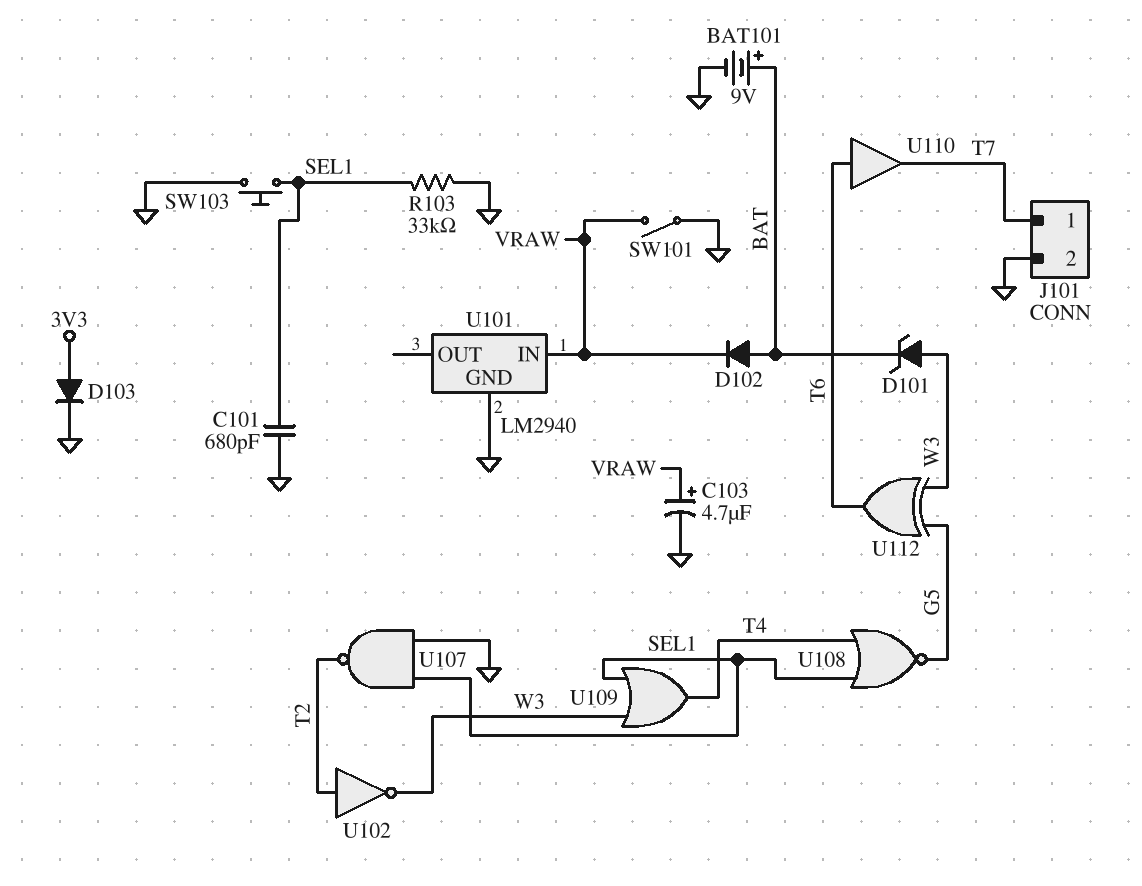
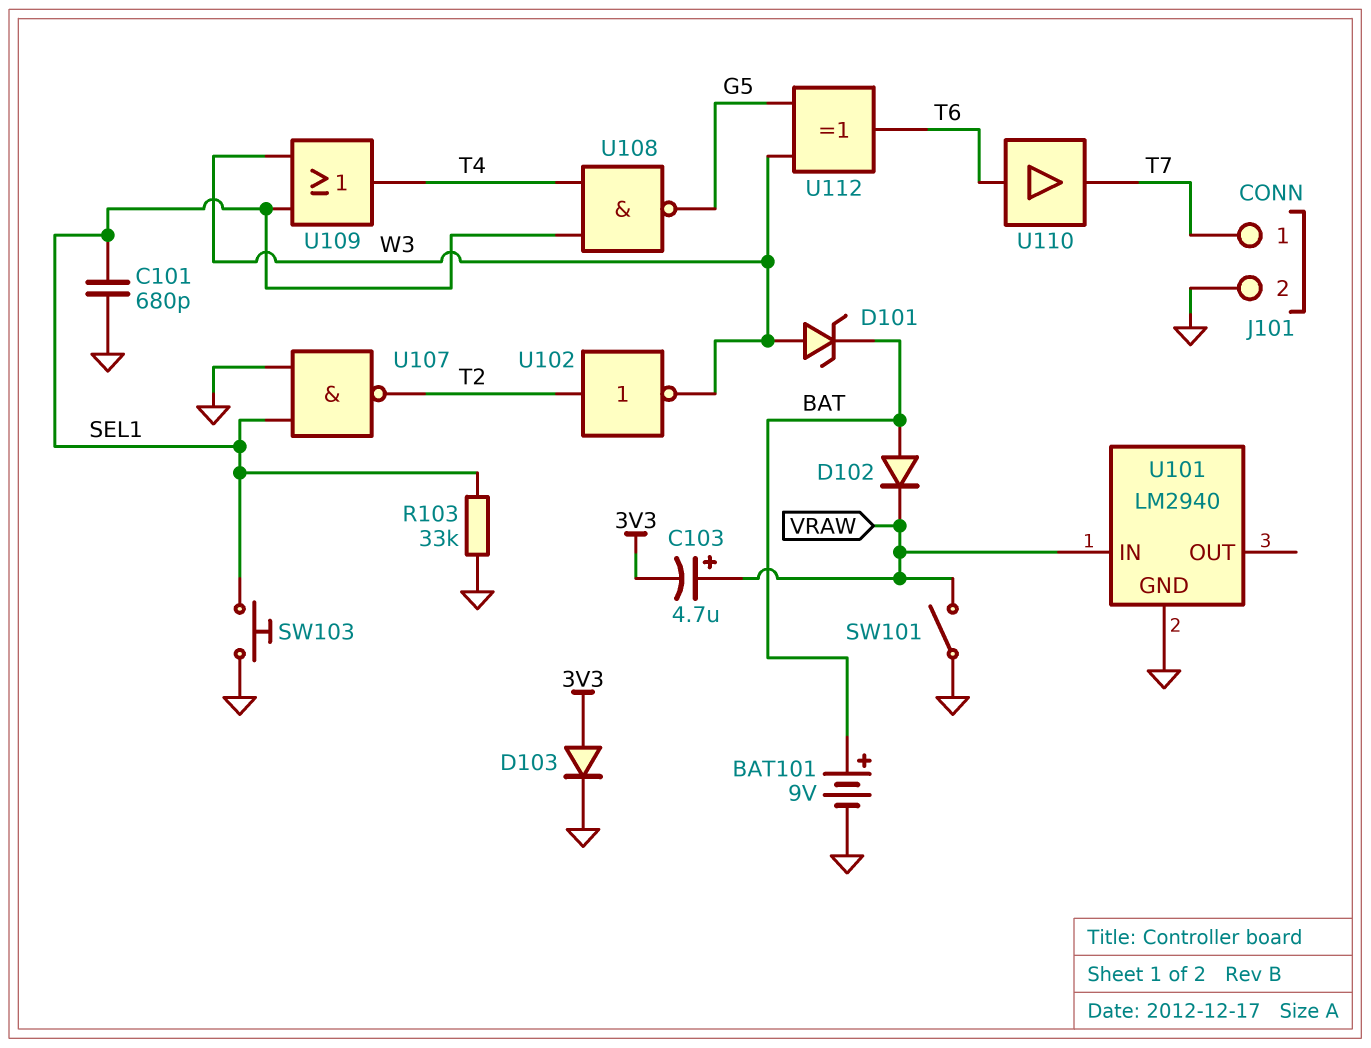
C103: 4.7uF (plus VRAW, minus GND) -> 4.7uF (plus VRAW, minus 3V3)
U108: NOR (in SEL1, in T4, out G5) -> NAND (in SEL1, in T4, out G5)

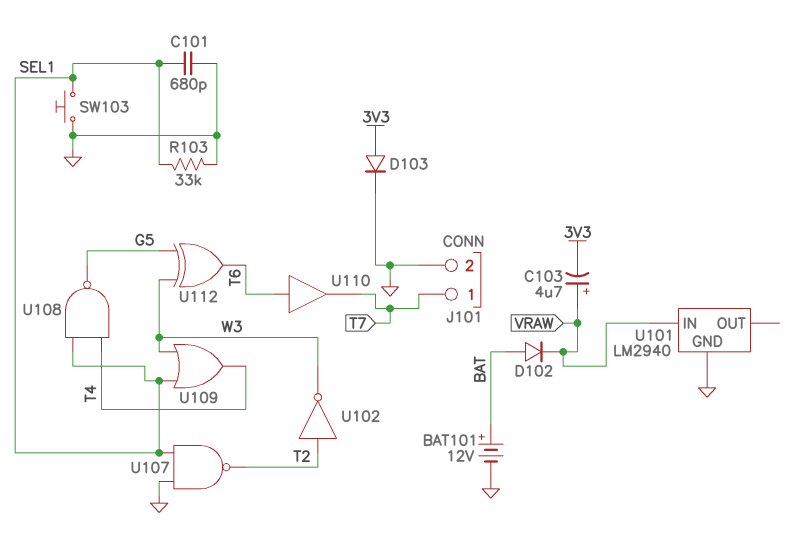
BAT101: 9V (plus BAT, minus GND) -> 12V (plus BAT, minus GND)
D101: zener (A W3, K BAT) -> none
SW101: switch (GND, VRAW) -> none

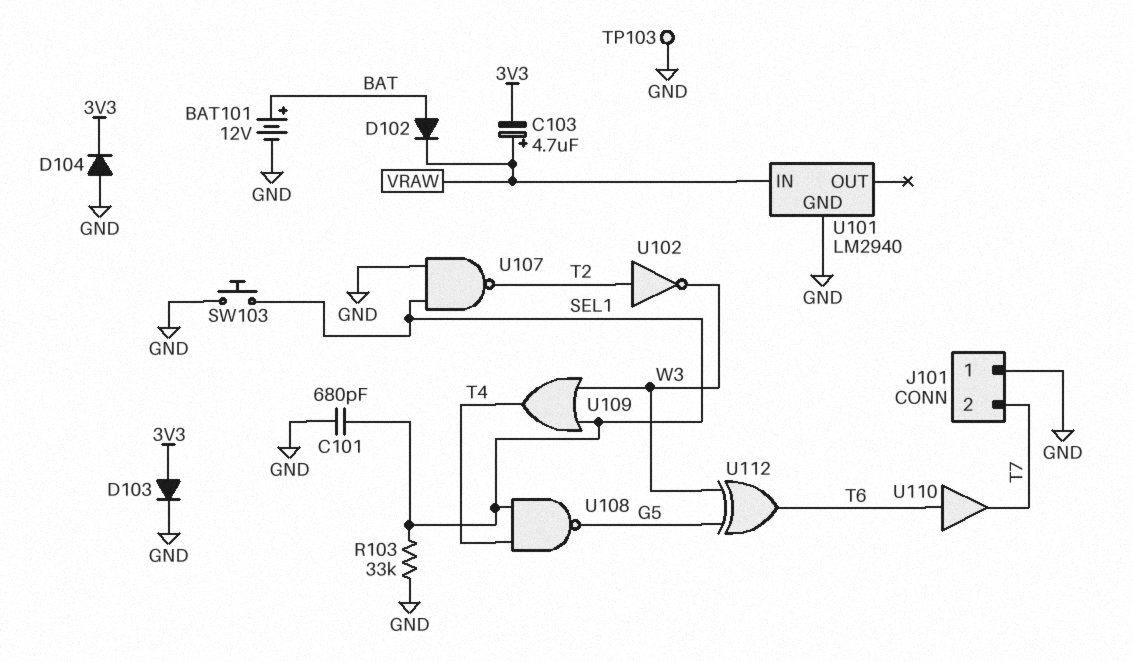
D104: none -> diode (A GND, K 3V3)
J101 pin 1: T7 -> GND
J101 pin 2: GND -> T7
TP103: none -> test point (GND)

